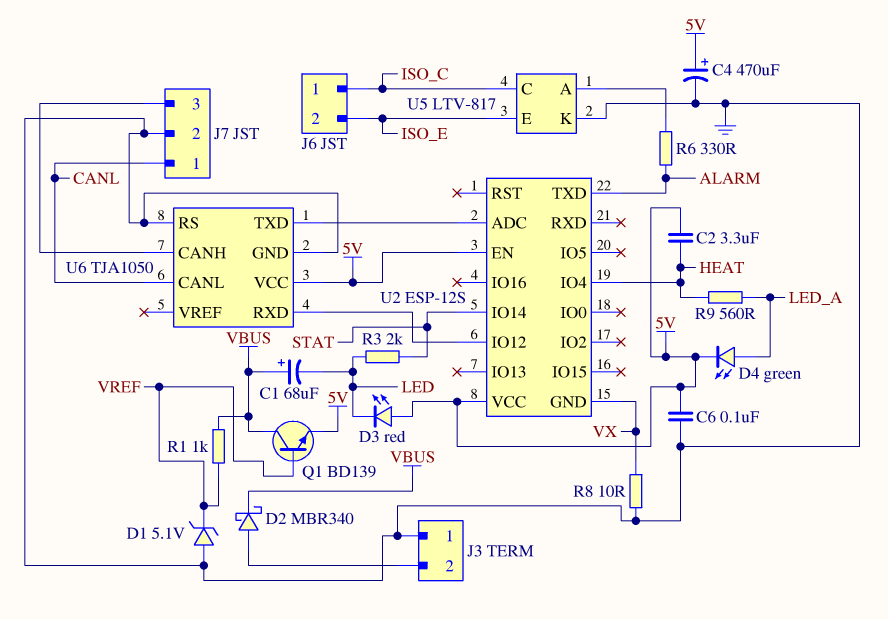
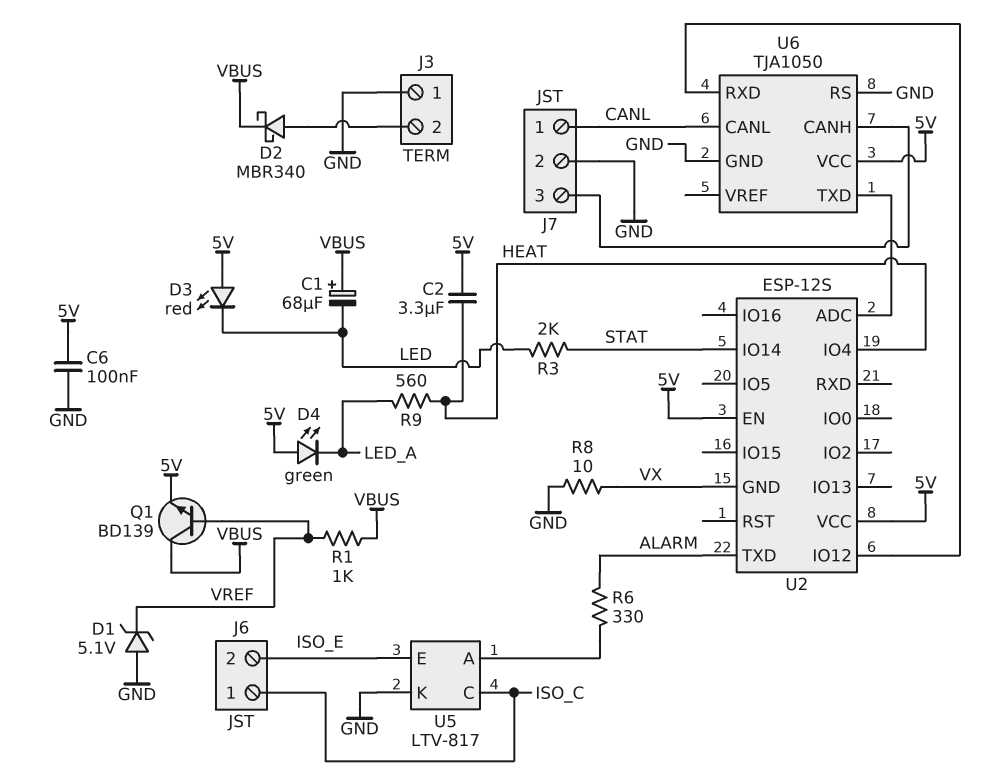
C4: 470uF (plus 5V, minus GND) -> none
D4: LED green (A LED_A, K 5V) -> LED green (A 5V, K LED_A)

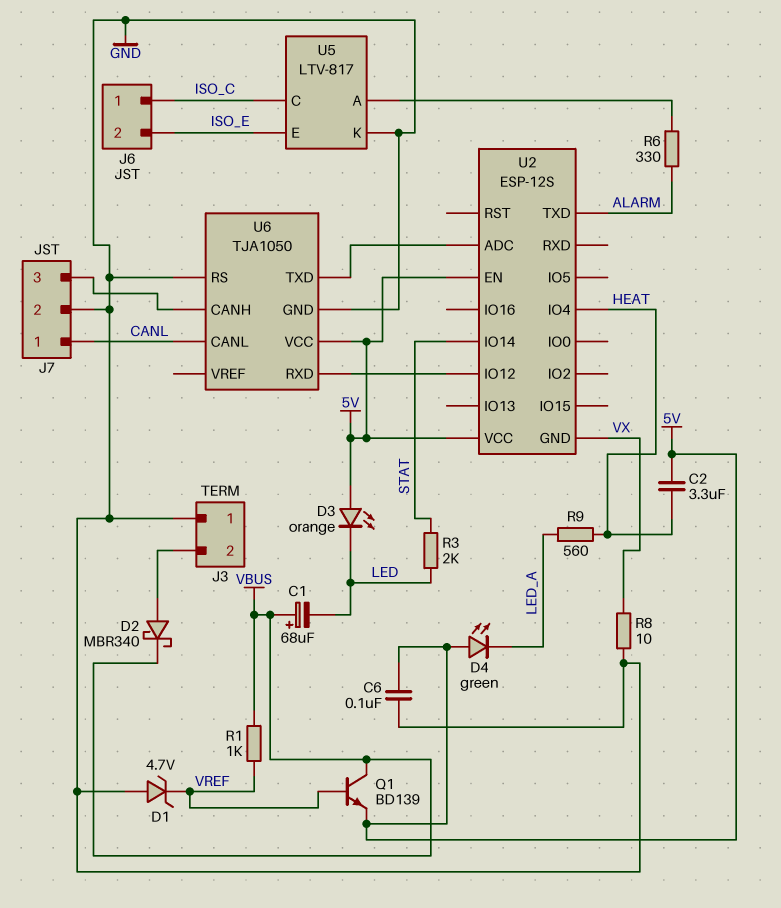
D1: zener 5.1V (A GND, K VREF) -> zener 4.7V (A GND, K VREF)
D3: LED red (A 5V, K LED) -> LED orange (A 5V, K LED)

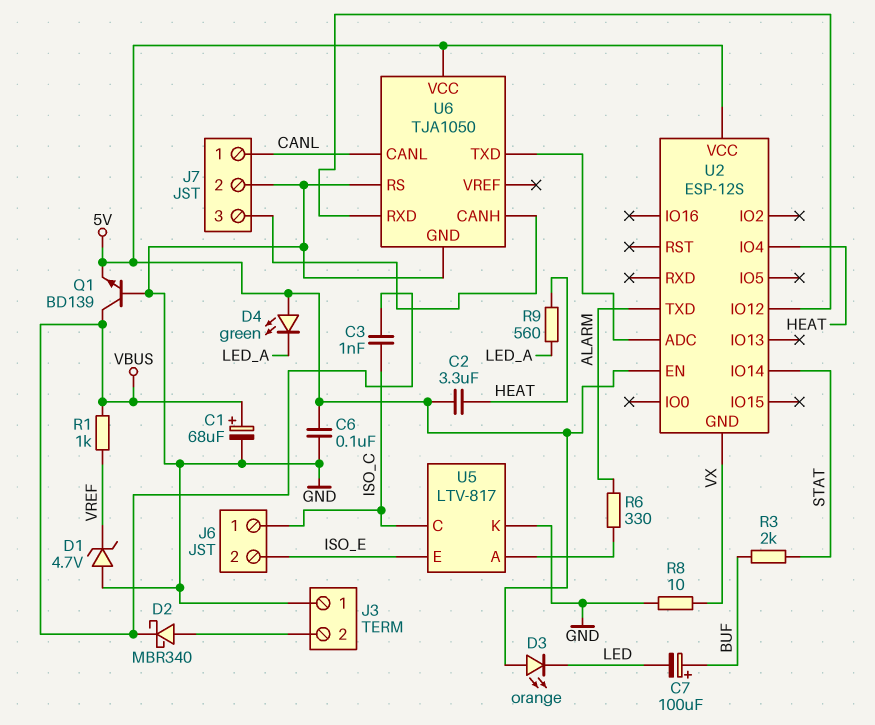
C1: 68uF (plus VBUS, minus LED) -> 68uF (plus VBUS, minus GND)
C3: none -> 1nF (ISO_C, VBUS)
C7: none -> 100uF (plus BUF, minus LED)
Q1: NPN BD139 (B VREF, C VBUS, E 5V) -> NPN BD139 (B GND, C VBUS, E 5V)
R3: 2k (LED, STAT) -> 2k (BUF, STAT)

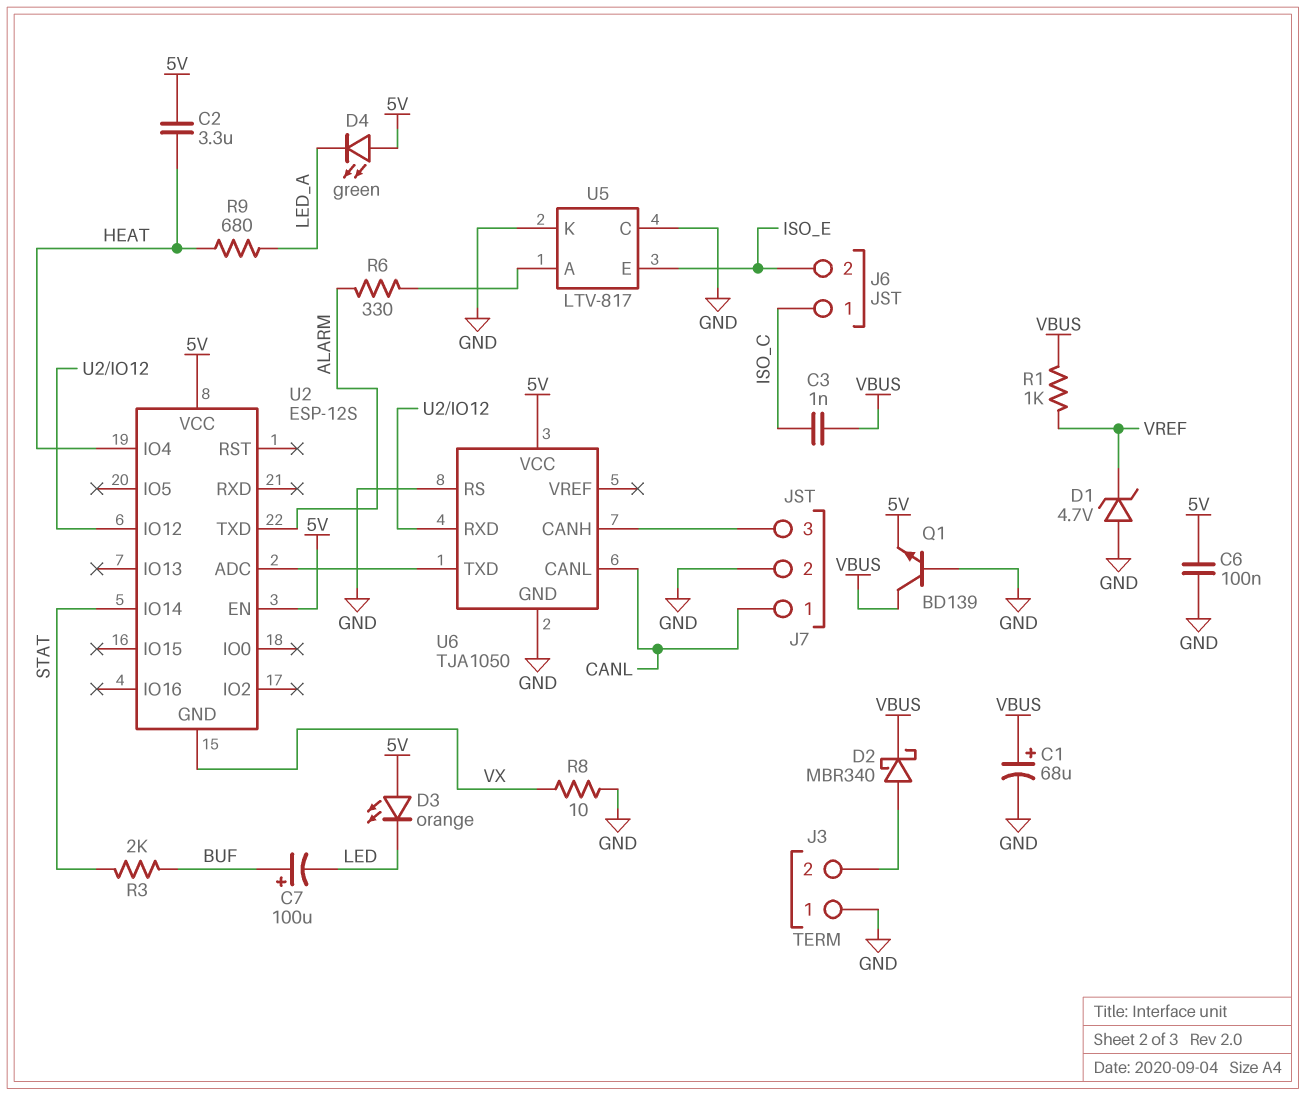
R9: 560 (HEAT, LED_A) -> 680 (HEAT, LED_A)
U5 pin C: ISO_C -> GND

